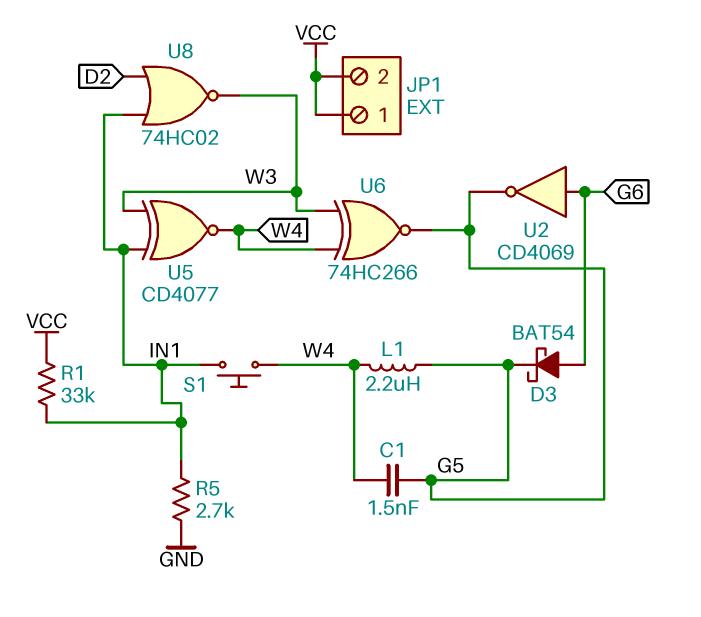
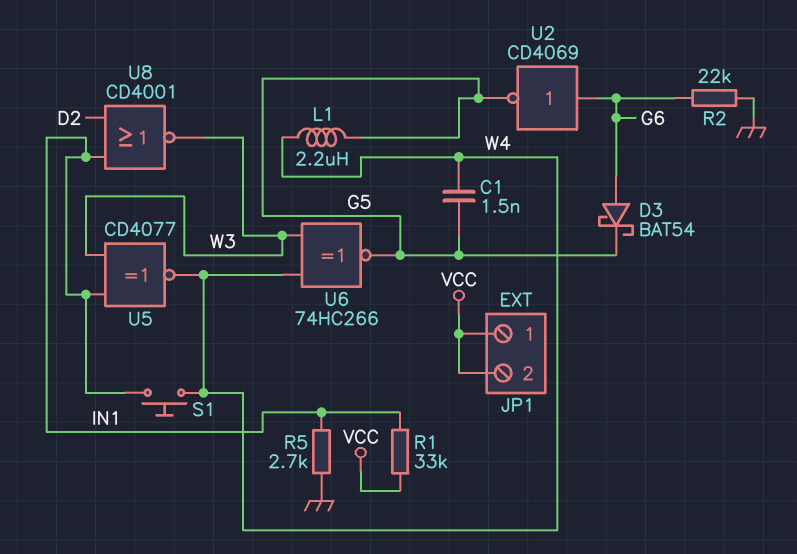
R2: none -> 22k (G6, GND)
U8: NOR 74HC02 (in D2, in IN1, out W3) -> NOR CD4001 (in D2, in IN1, out W3)

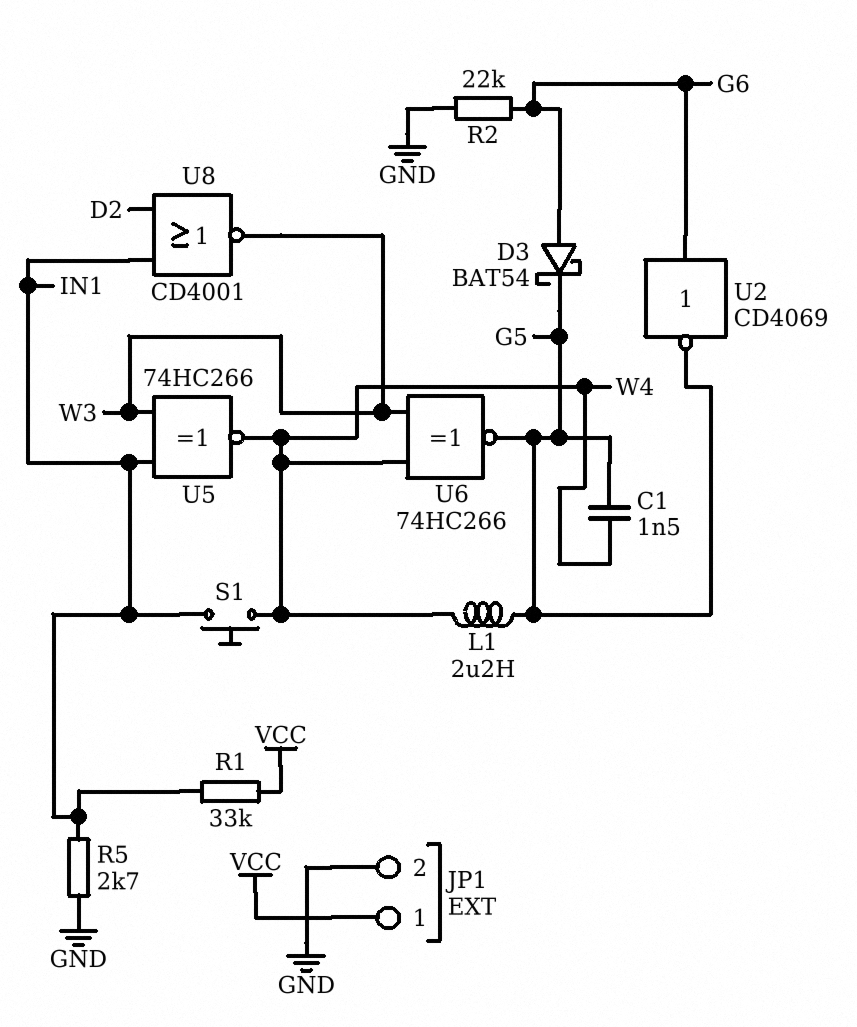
JP1 pin 2: VCC -> GND
U5: XNOR CD4077 (in IN1, in W3, out W4) -> XNOR 74HC266 (in IN1, in W3, out W4)

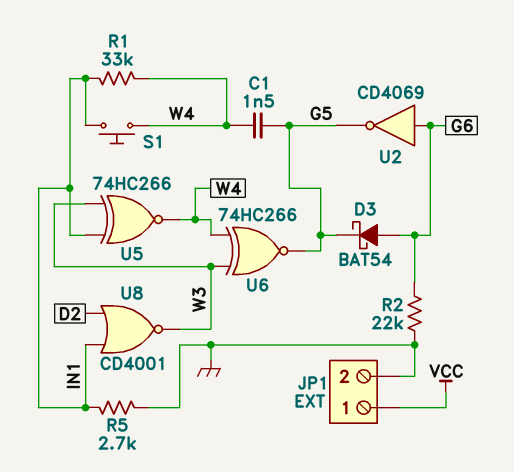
L1: 2.2uH (G5, W4) -> none
R1: 33k (IN1, VCC) -> 33k (IN1, W4)

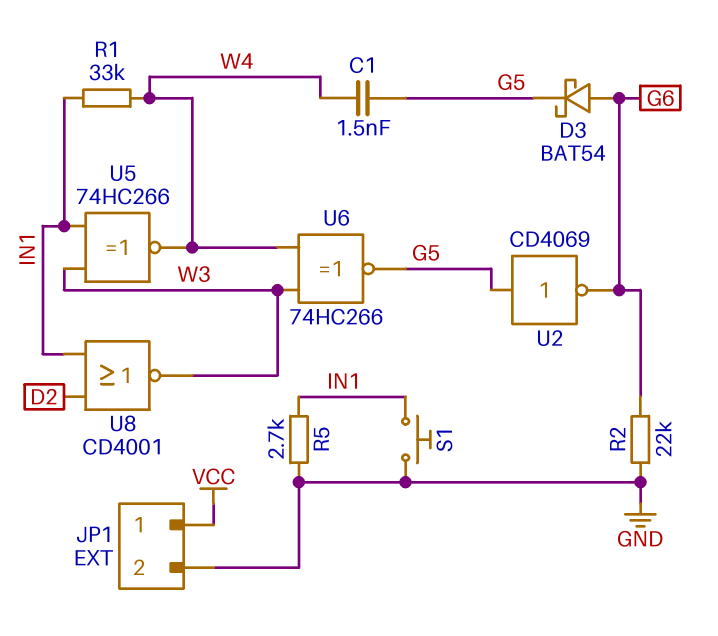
S1: button (IN1, W4) -> button (GND, IN1)
U2: NOT CD4069 (in G6, out G5) -> NOT CD4069 (in G5, out G6)

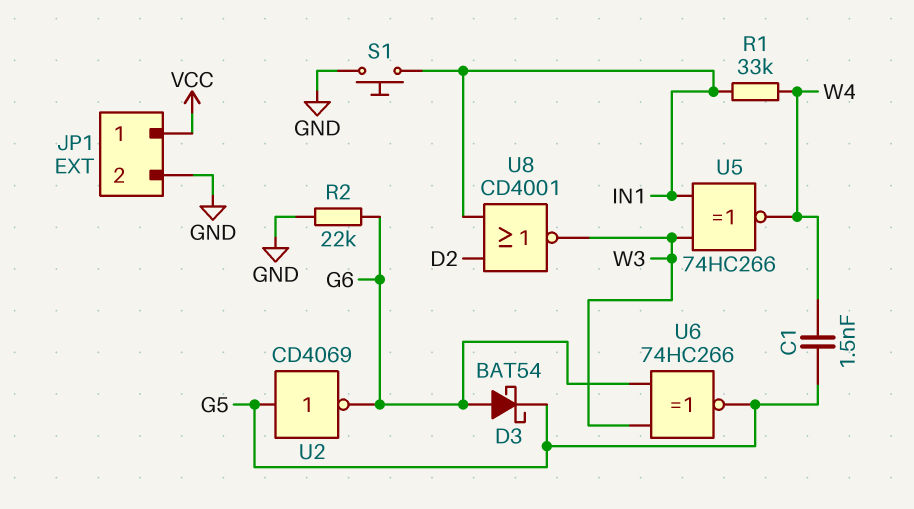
R5: 2.7k (GND, IN1) -> none
U6: XNOR 74HC266 (in W3, in W4, out G5) -> XNOR 74HC266 (in G6, in W3, out G5)

